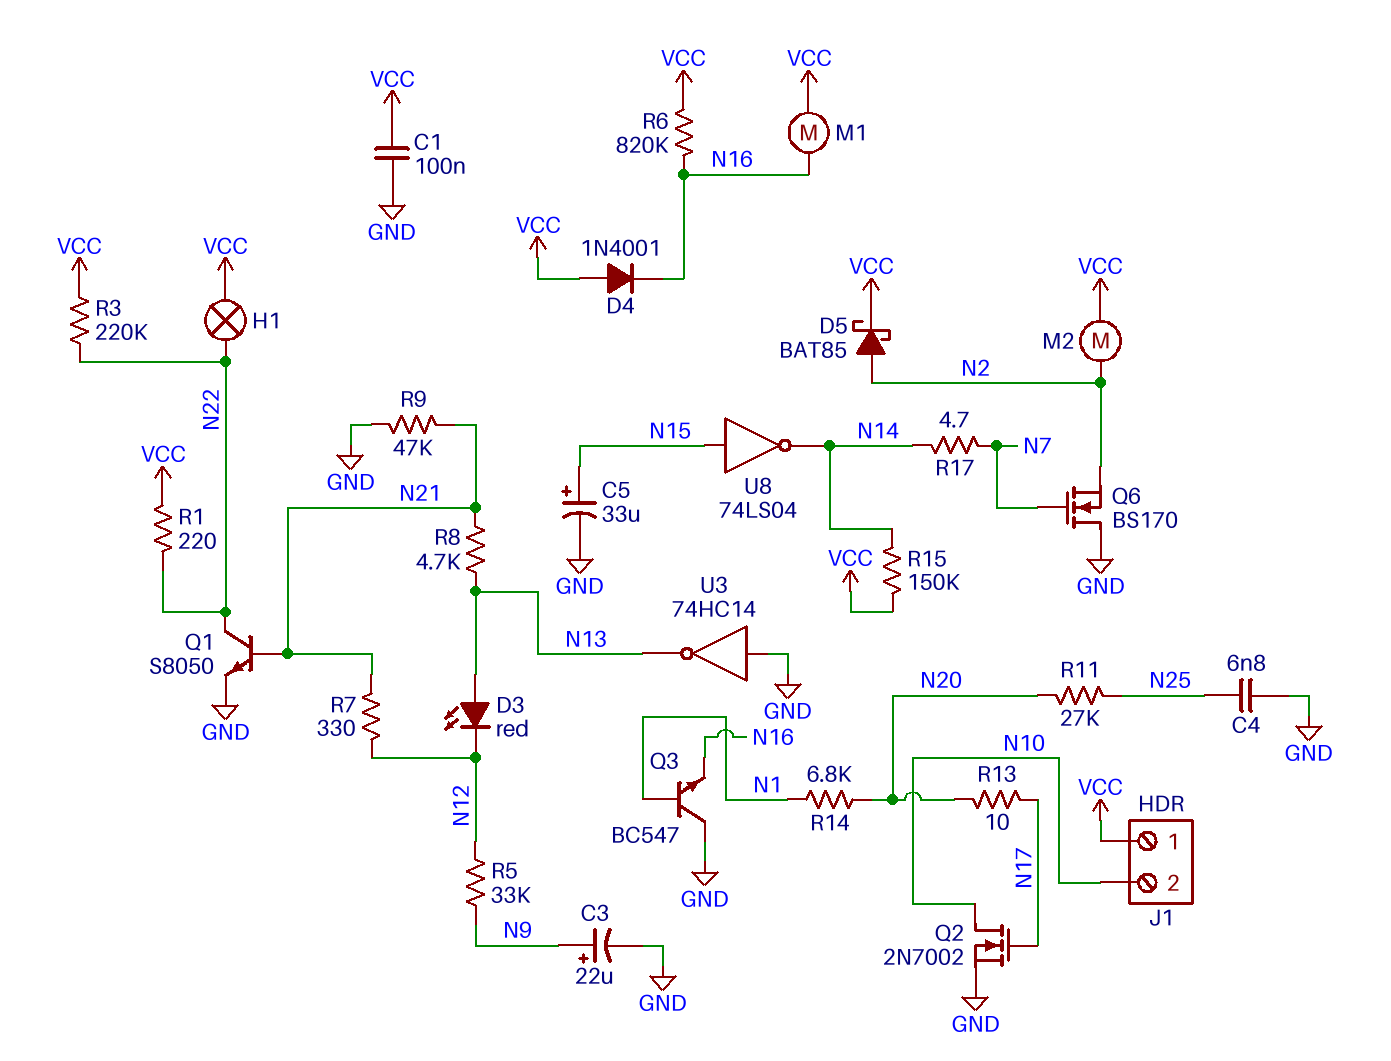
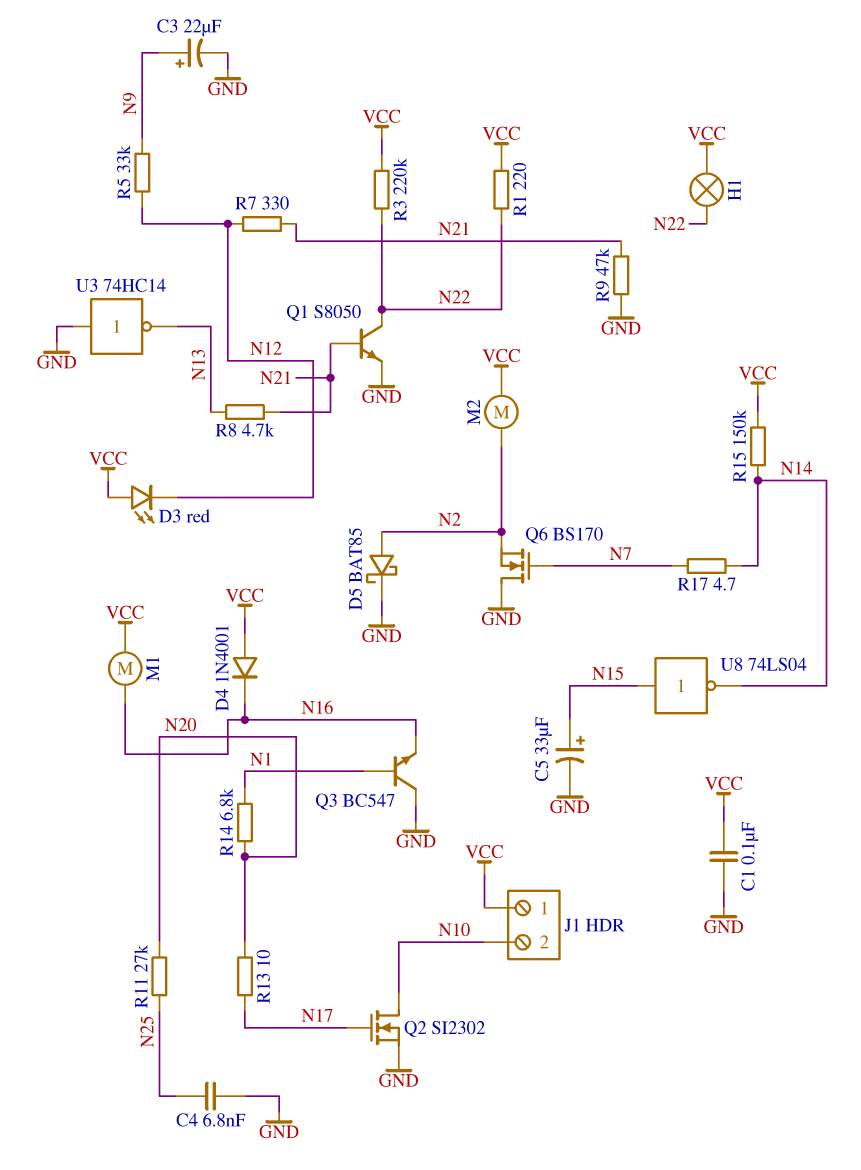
D3: LED red (A N13, K N12) -> LED red (A VCC, K N12)
D5: schottky BAT85 (A N2, K VCC) -> schottky BAT85 (A N2, K GND)
Q2: NMOS 2N7002 (G N17, D N10, S GND) -> NMOS SI2302 (G N17, D N10, S GND)
R6: 820k (N16, VCC) -> none

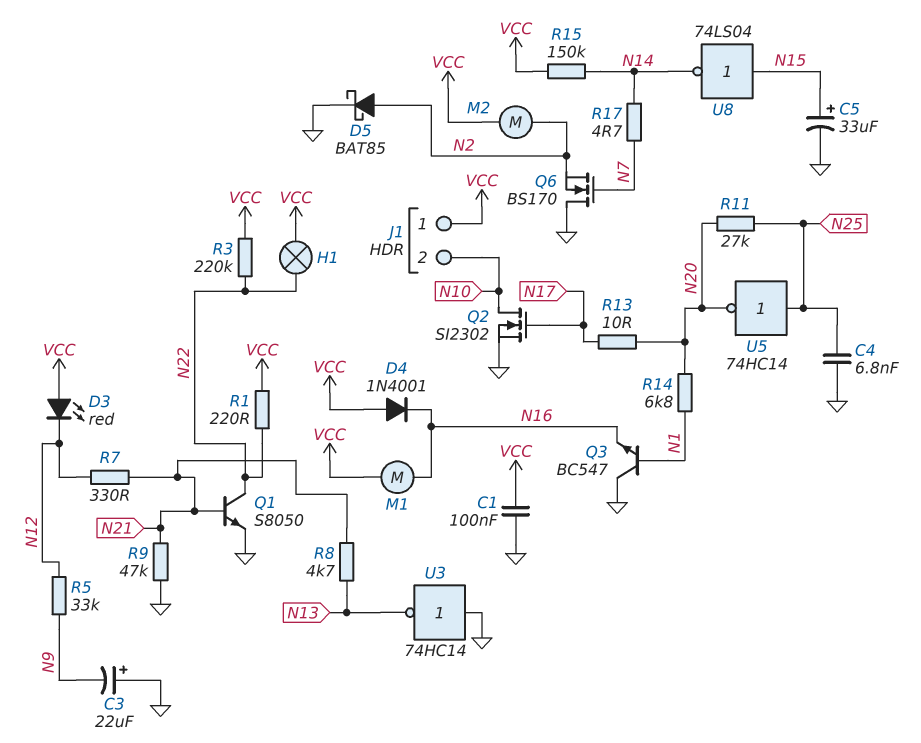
C3: 22uF (plus N9, minus GND) -> 22uF (plus GND, minus N9)
U5: none -> NOT 74HC14 (in N25, out N20)

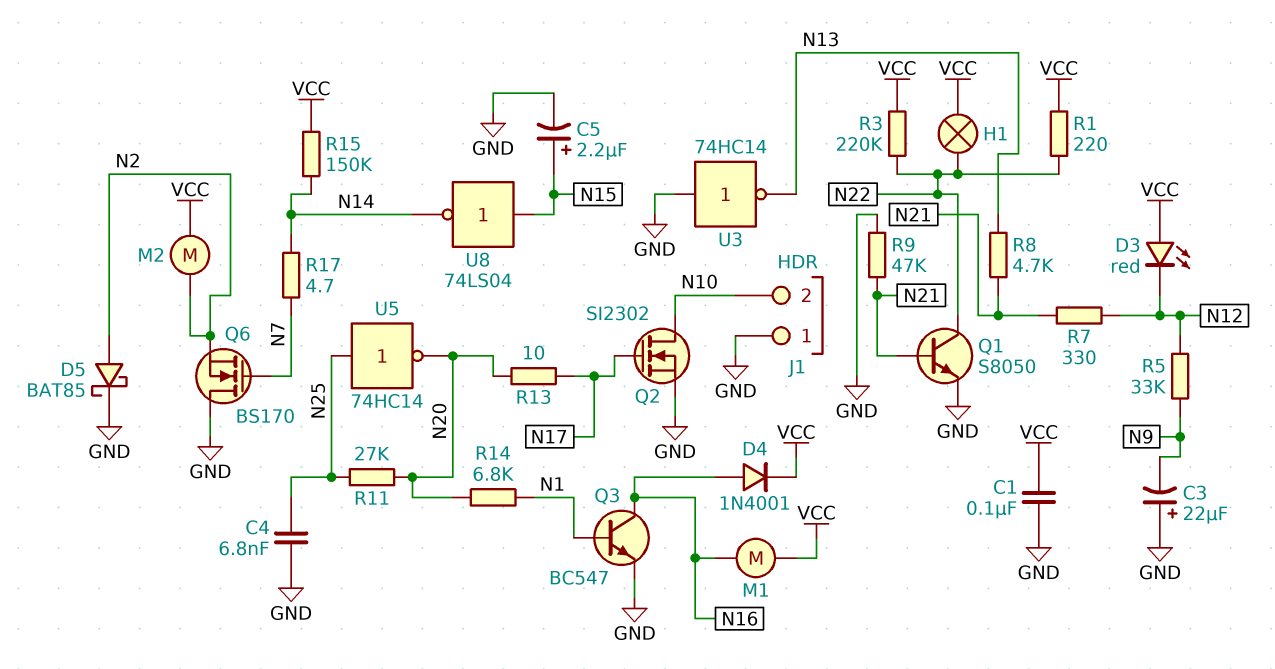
C5: 33uF (plus N15, minus GND) -> 2.2uF (plus N15, minus GND)
D4: diode 1N4001 (A VCC, K N16) -> diode 1N4001 (A N16, K VCC)
J1 pin 1: VCC -> GND
Q3: NPN BC547 (B N1, C GND, E N16) -> NPN BC547 (B N1, C N16, E GND)

